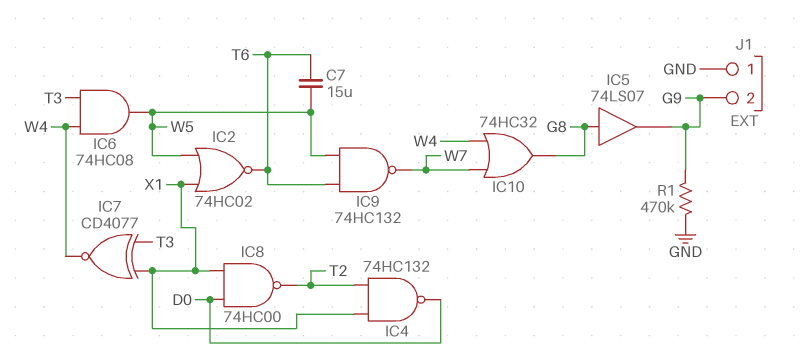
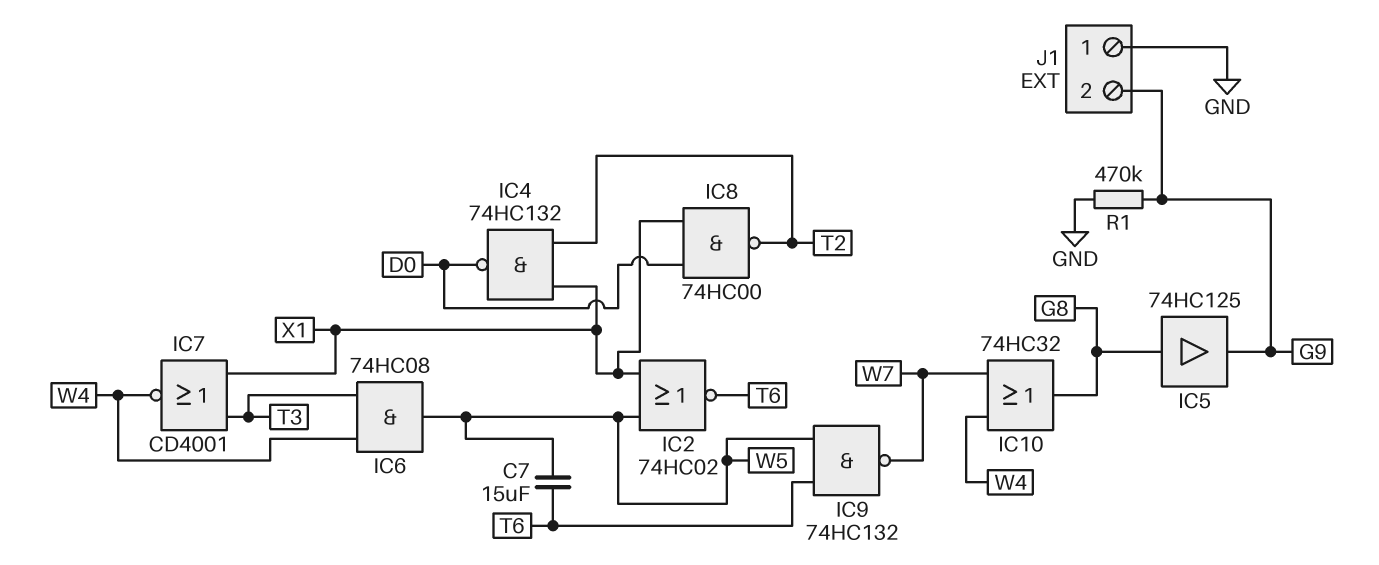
IC5: buffer 74LS07 (in G8, out G9) -> buffer 74HC125 (in G8, out G9)
IC7: XNOR CD4077 (in T3, in X1, out W4) -> NOR CD4001 (in T3, in X1, out W4)

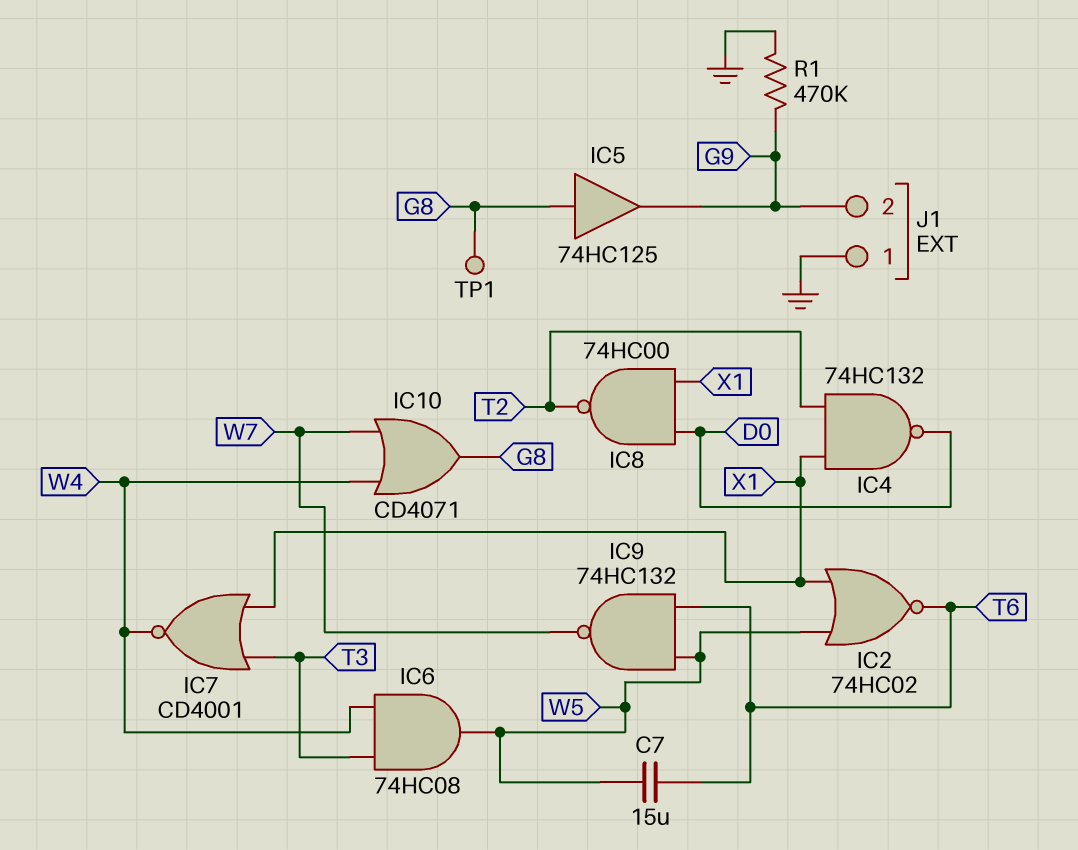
IC10: OR 74HC32 (in W4, in W7, out G8) -> OR CD4071 (in W4, in W7, out G8)
TP1: none -> test point (G8)

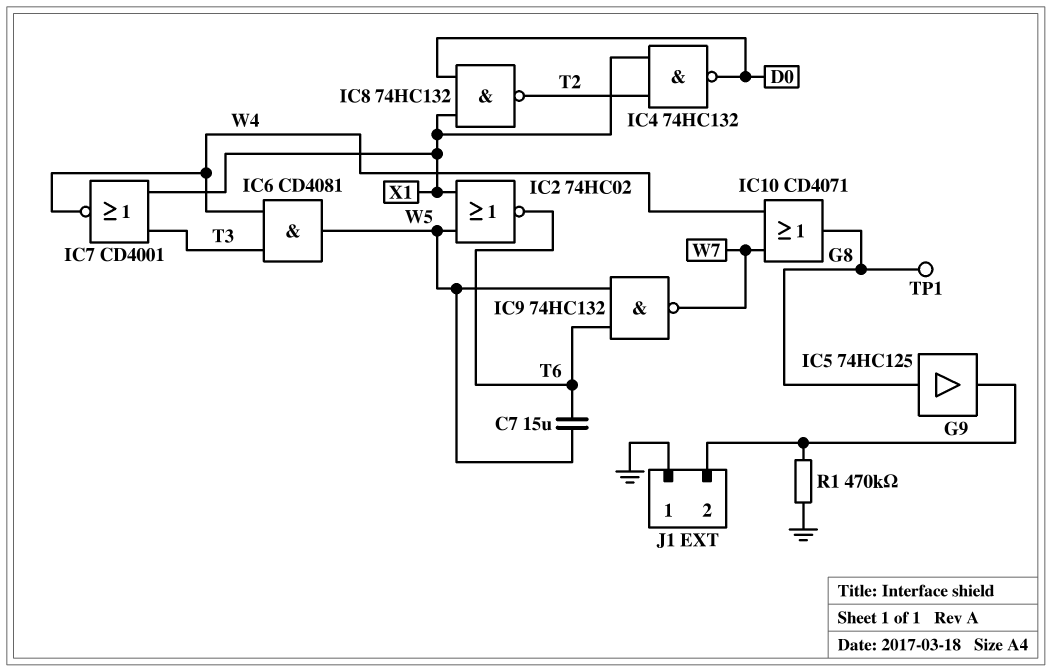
IC6: AND 74HC08 (in T3, in W4, out W5) -> AND CD4081 (in T3, in W4, out W5)
IC8: NAND 74HC00 (in D0, in X1, out T2) -> NAND 74HC132 (in D0, in X1, out T2)

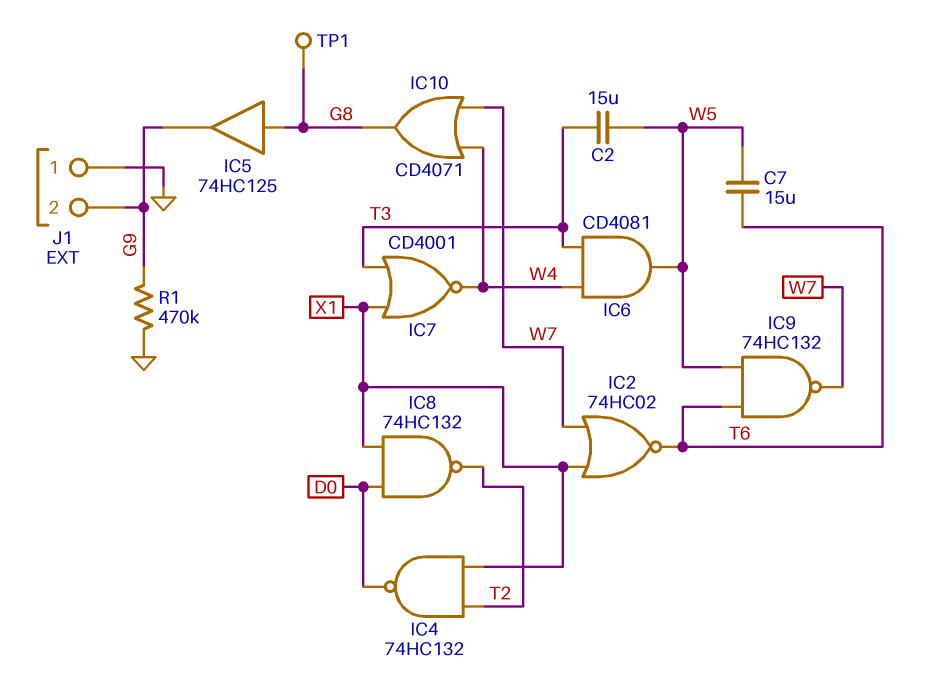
C2: none -> 15uF (T3, W5)
IC2: NOR 74HC02 (in W5, in X1, out T6) -> NOR 74HC02 (in W7, in X1, out T6)

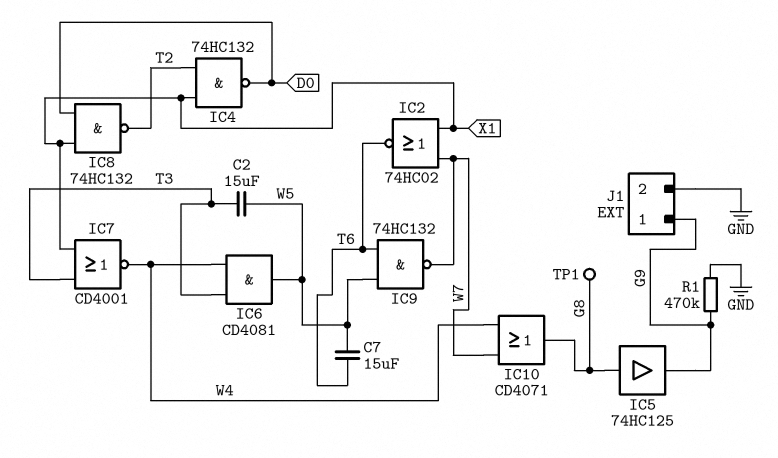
J1 pin 1: GND -> G9
J1 pin 2: G9 -> GND

